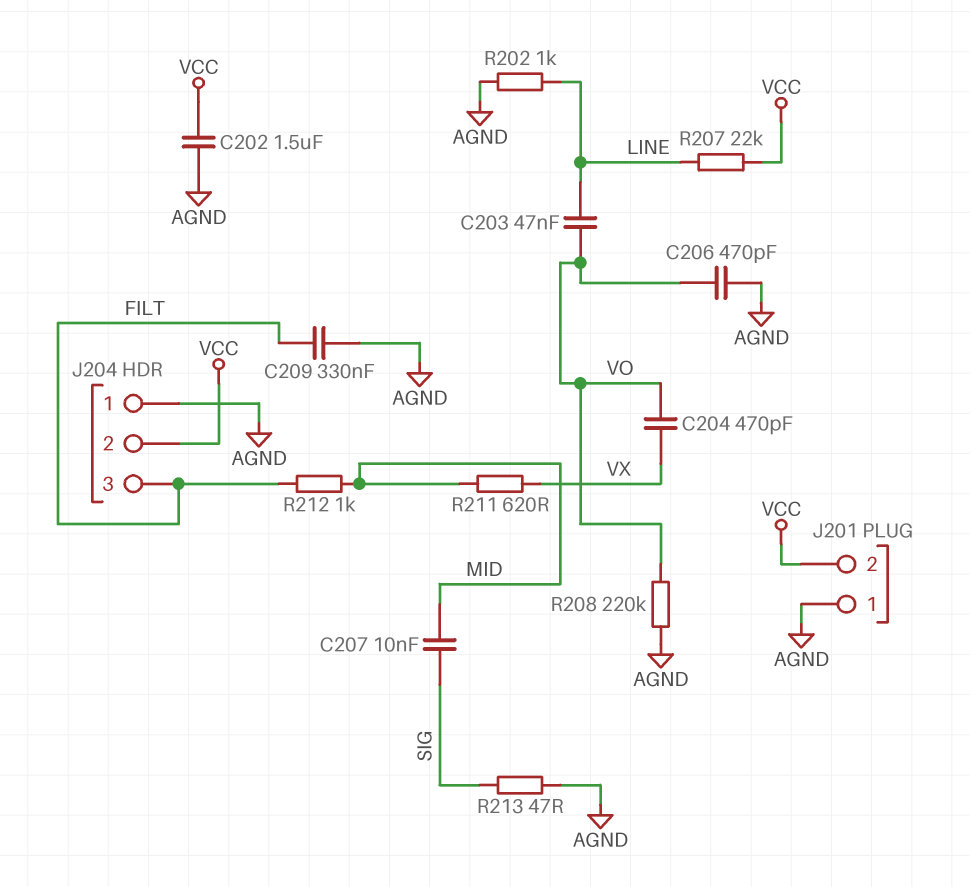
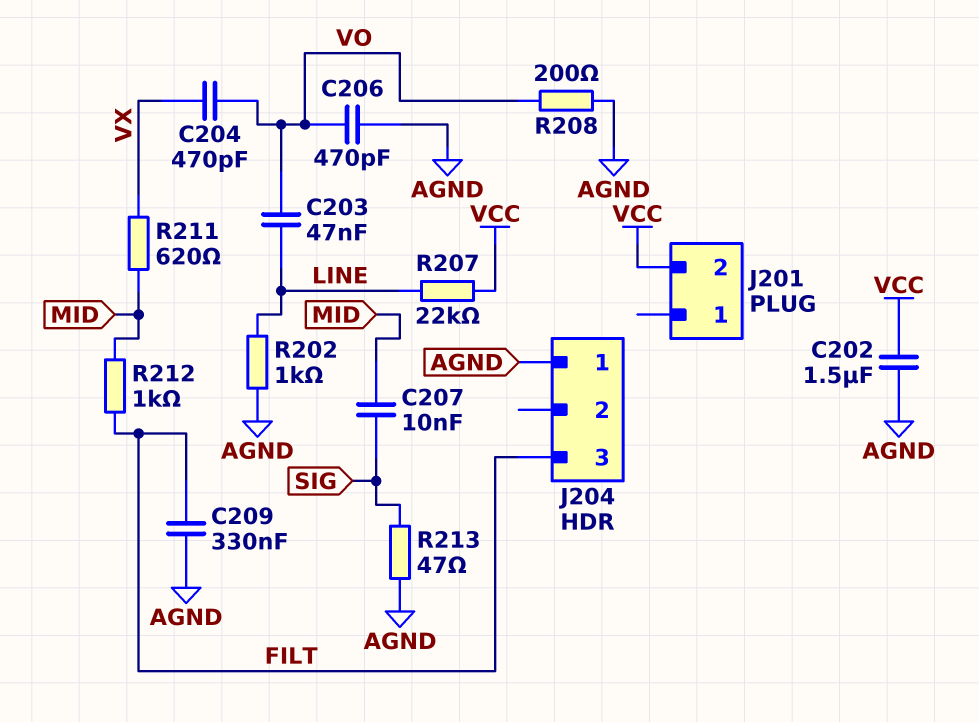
J201 pin 1: AGND -> none
J204 pin 2: VCC -> none
R208: 220k (AGND, VO) -> 200 (AGND, VO)

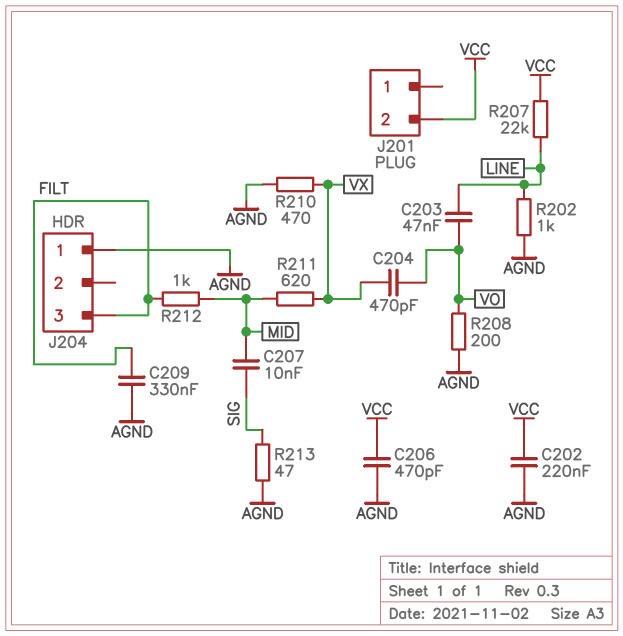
C202: 1.5uF (AGND, VCC) -> 220nF (AGND, VCC)
C206: 470pF (AGND, VO) -> 470pF (AGND, VCC)
R210: none -> 470 (AGND, VX)

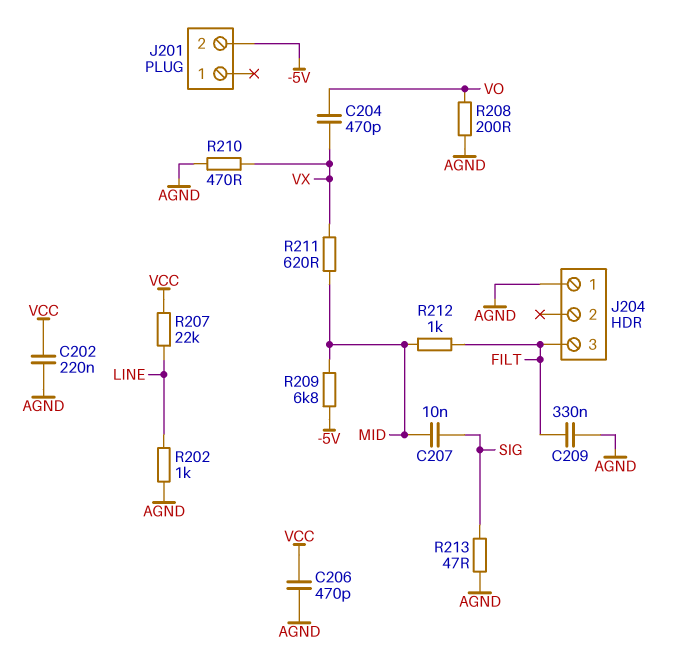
C203: 47nF (LINE, VO) -> none
J201 pin 2: VCC -> -5V
R209: none -> 6.8k (-5V, MID)

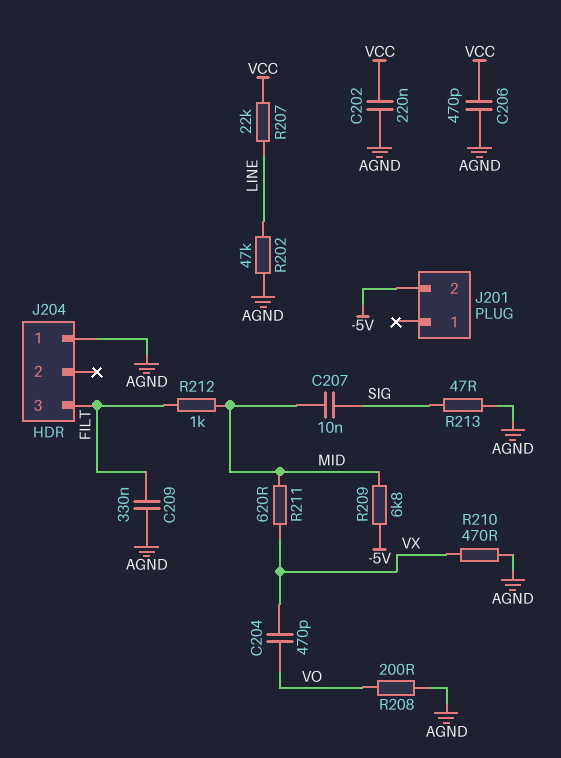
R202: 1k (AGND, LINE) -> 47k (AGND, LINE)

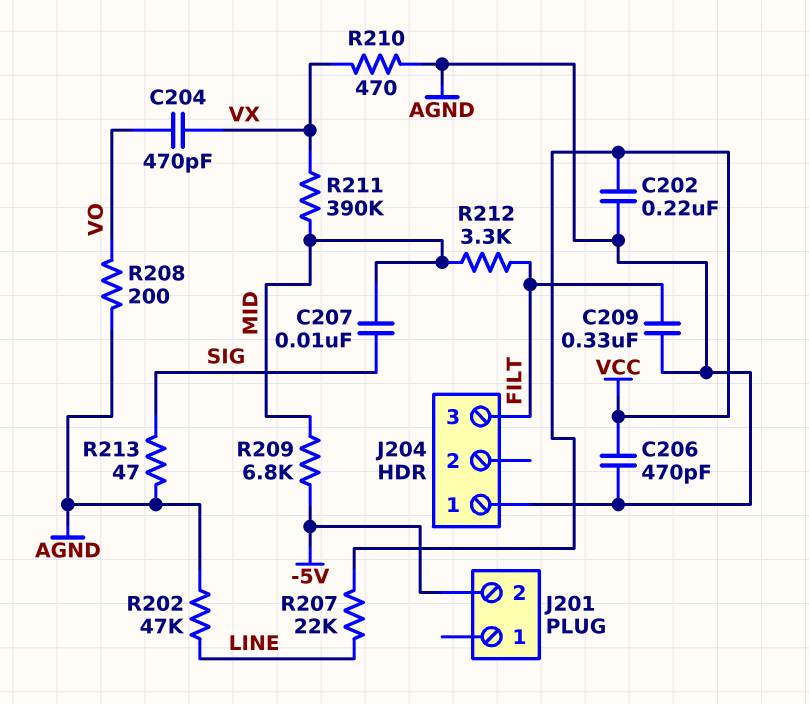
R211: 620 (MID, VX) -> 390k (MID, VX)
R212: 1k (FILT, MID) -> 3.3k (FILT, MID)

